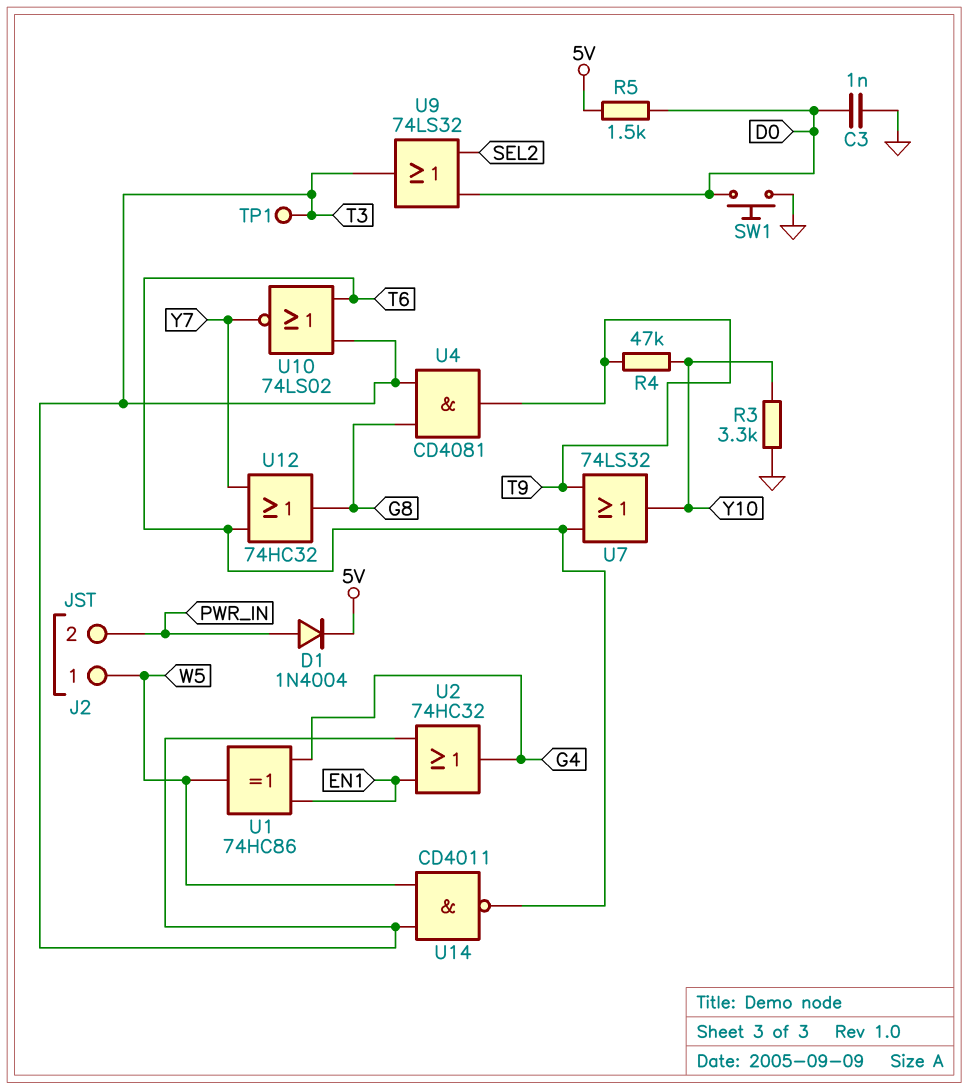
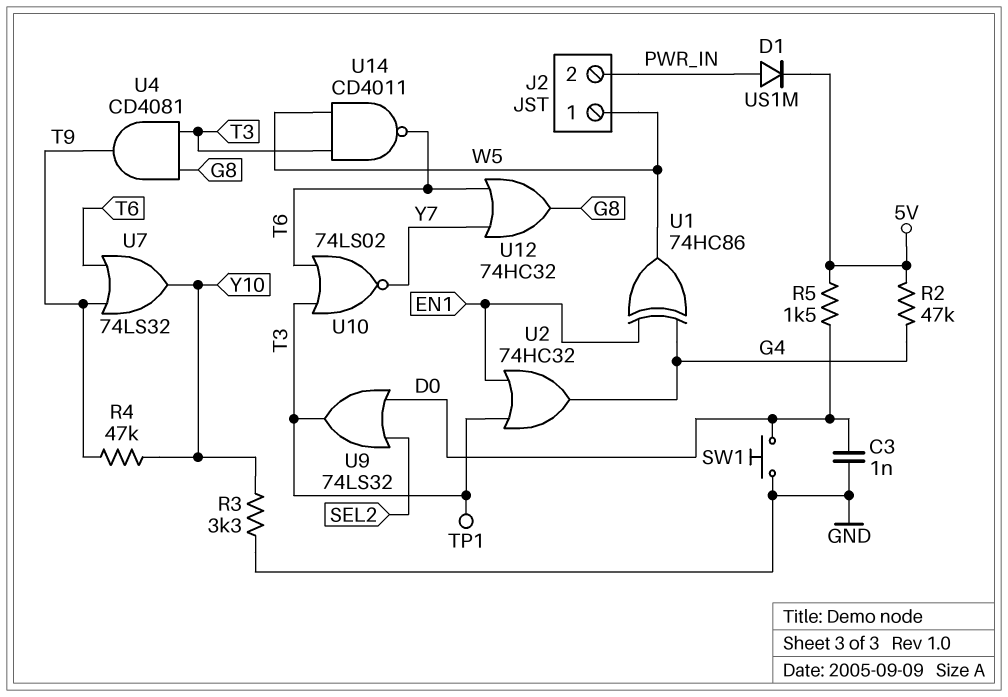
D1: diode 1N4004 (A PWR_IN, K 5V) -> diode US1M (A PWR_IN, K 5V)
R2: none -> 47k (5V, G4)

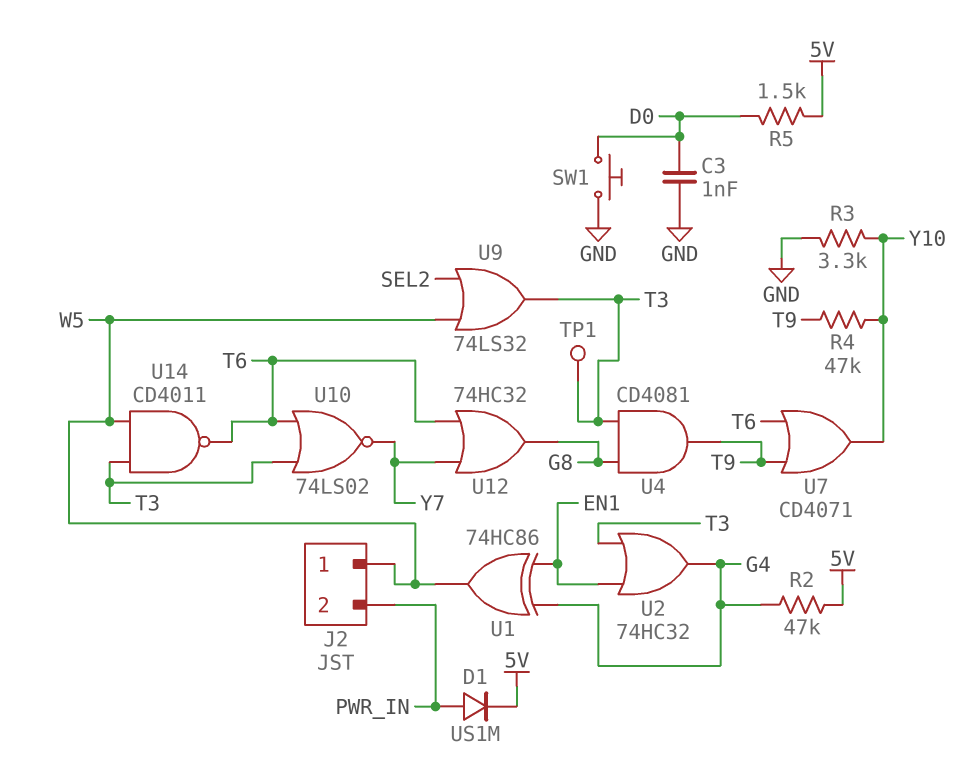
U7: OR 74LS32 (in T6, in T9, out Y10) -> OR CD4071 (in T6, in T9, out Y10)
U9: OR 74LS32 (in D0, in SEL2, out T3) -> OR 74LS32 (in SEL2, in W5, out T3)

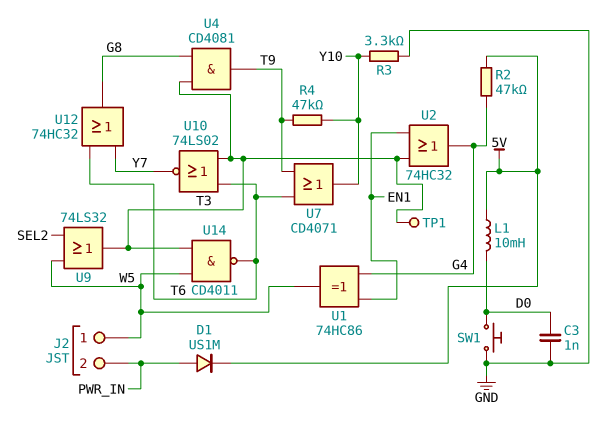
L1: none -> 10mH (5V, D0)
R5: 1.5k (5V, D0) -> none

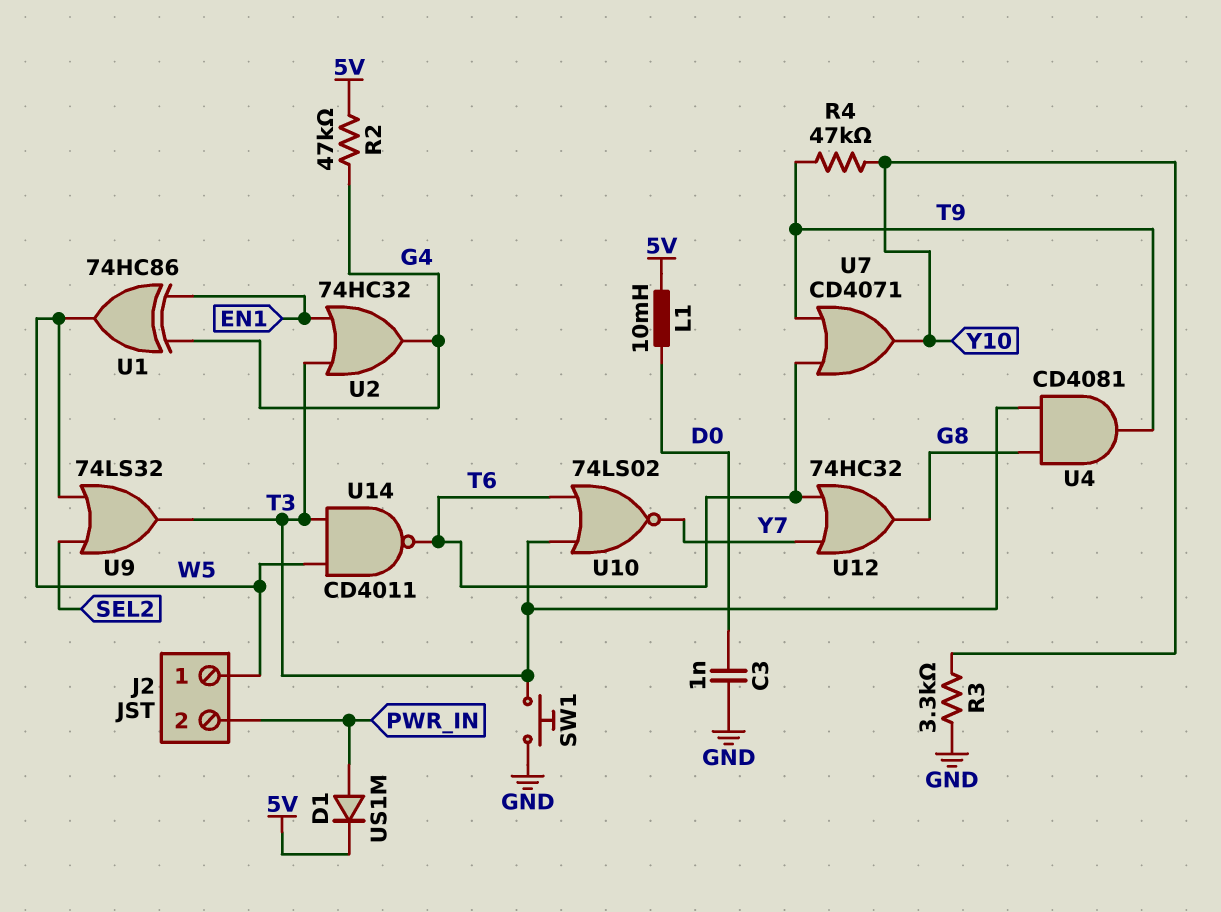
SW1: button (D0, GND) -> button (GND, T3)
TP1: test point (T3) -> none

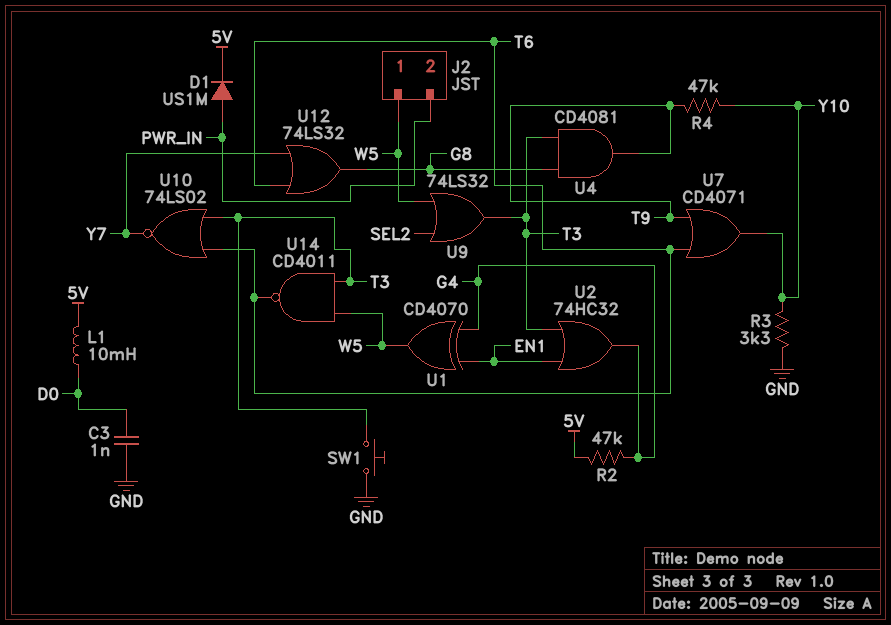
U1: XOR 74HC86 (in EN1, in G4, out W5) -> XOR CD4070 (in EN1, in G4, out W5)
U12: OR 74HC32 (in T6, in Y7, out G8) -> OR 74LS32 (in T6, in Y7, out G8)

